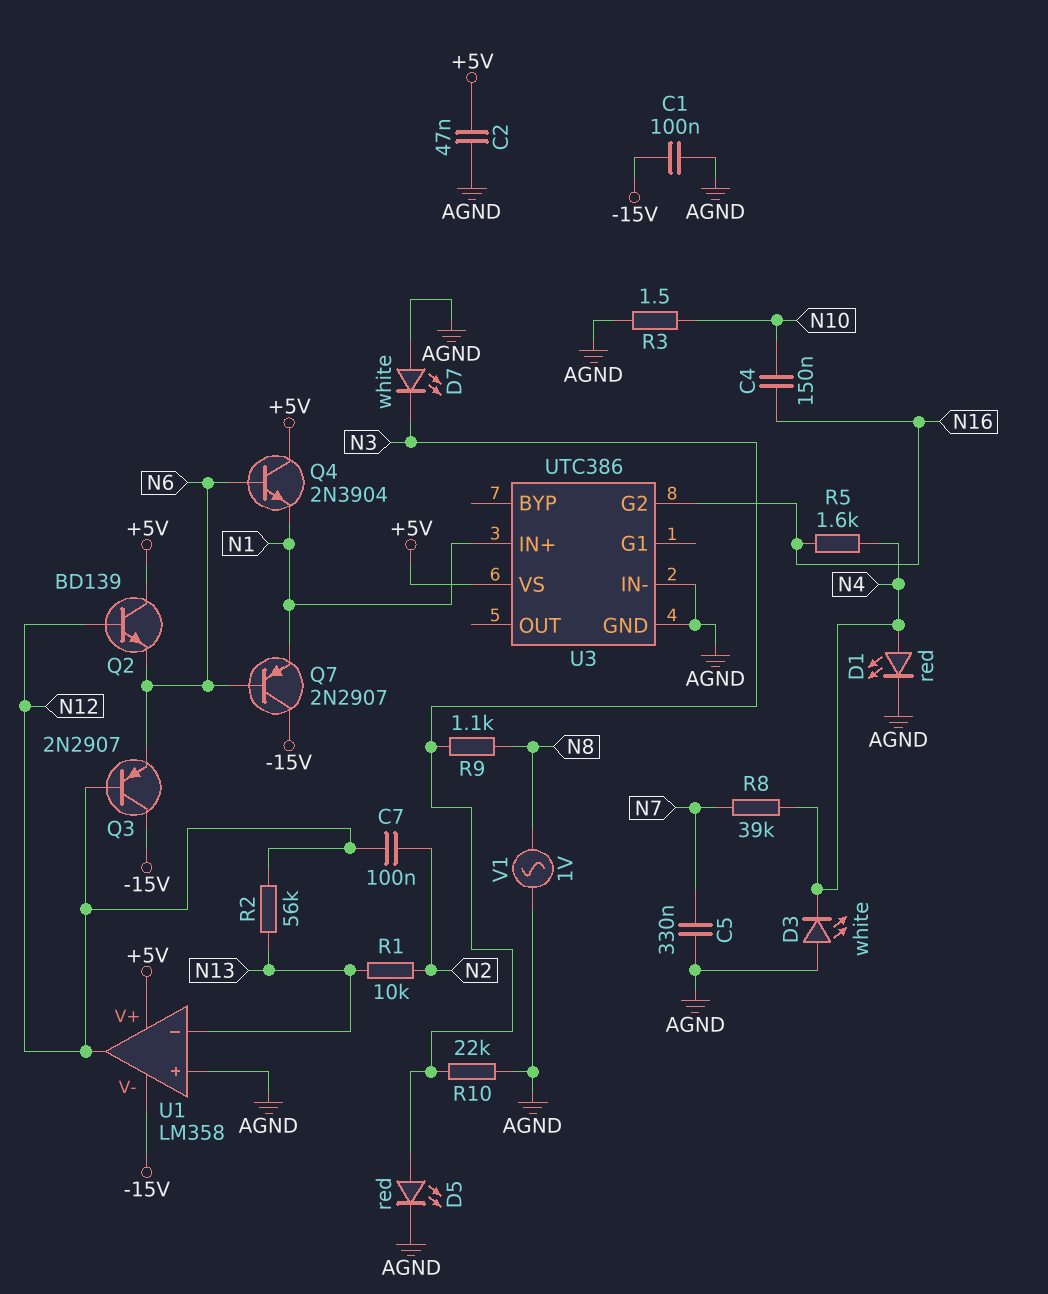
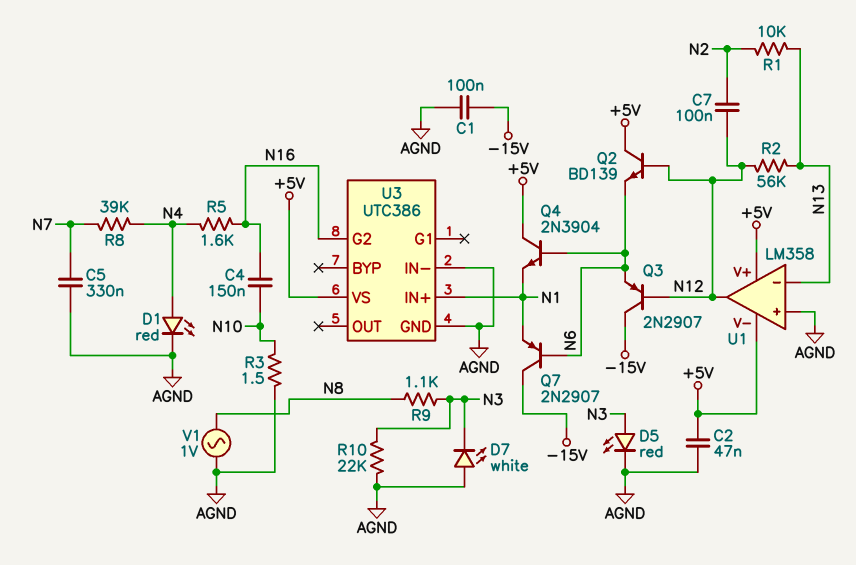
D3: LED white (A AGND, K N4) -> none
U1 pin V-: -15V -> +5V

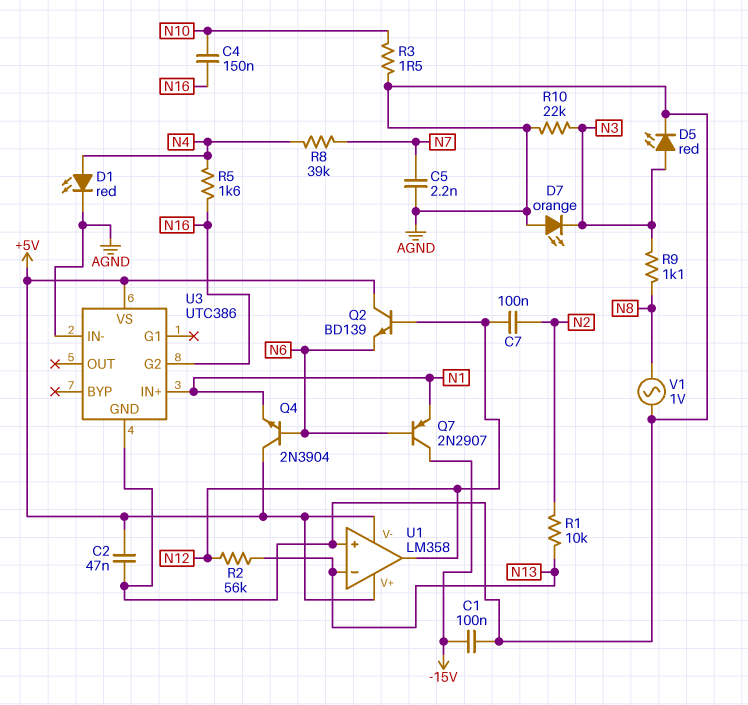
C5: 330nF (AGND, N7) -> 2.2nF (AGND, N7)
D7: LED white (A AGND, K N3) -> LED orange (A AGND, K N3)
Q3: PNP 2N2907 (B N12, C -15V, E N6) -> none

